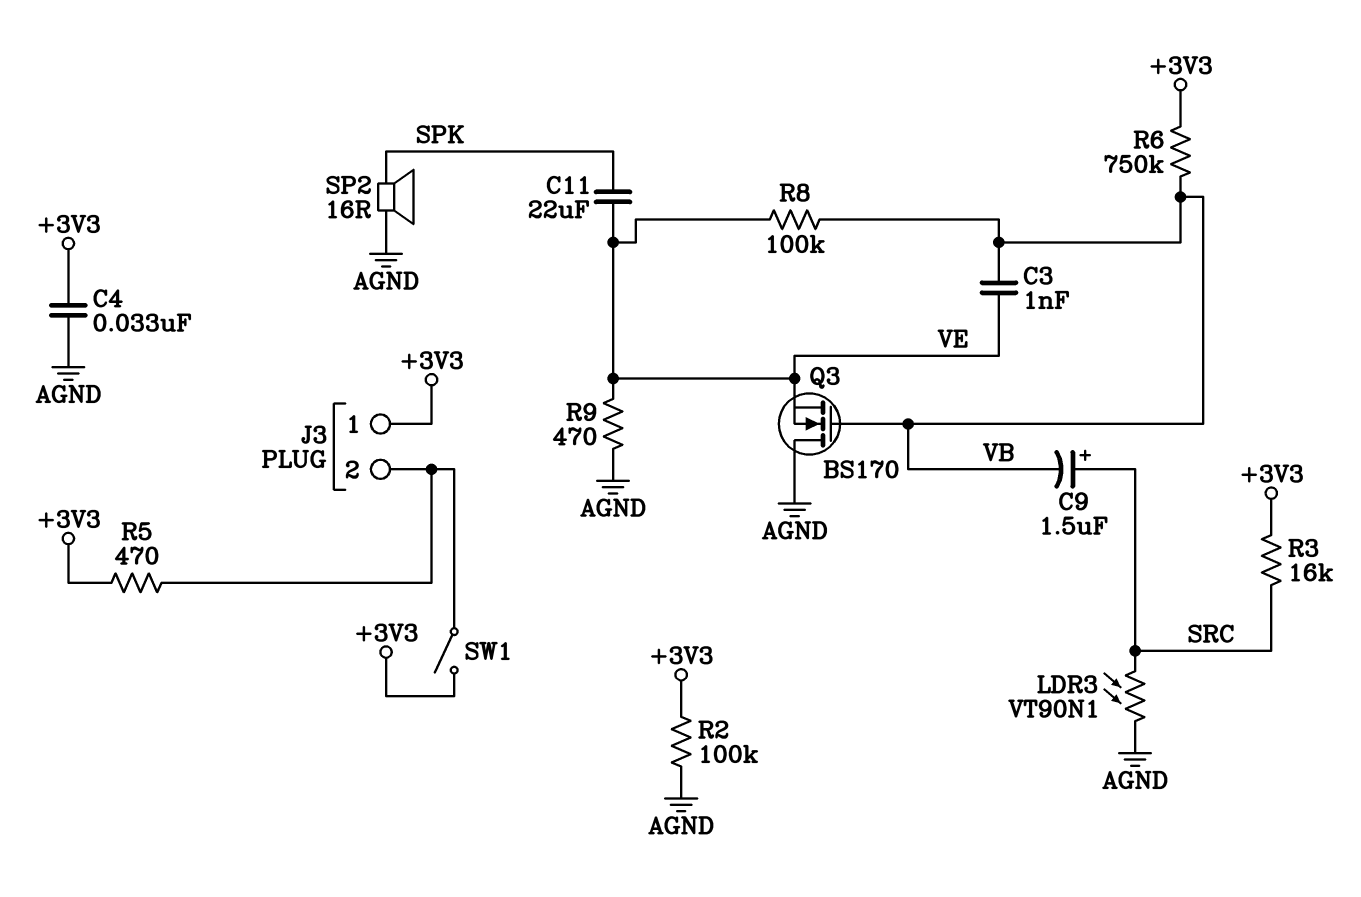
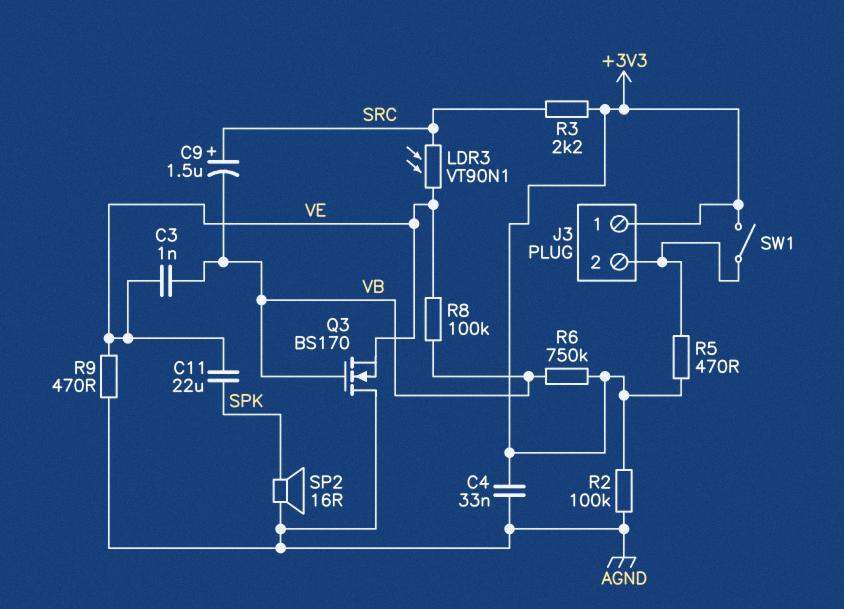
LDR3: VT90N1 (AGND, SRC) -> VT90N1 (SRC, VE)
R3: 16k (+3V3, SRC) -> 2.2k (+3V3, SRC)

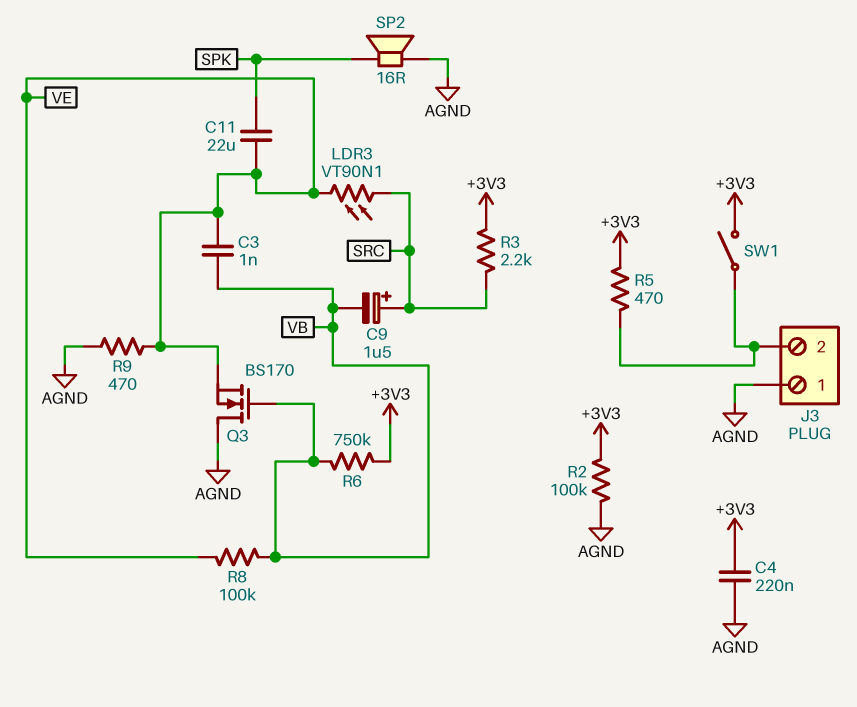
C4: 33nF (+3V3, AGND) -> 220nF (+3V3, AGND)
J3 pin 1: +3V3 -> AGND

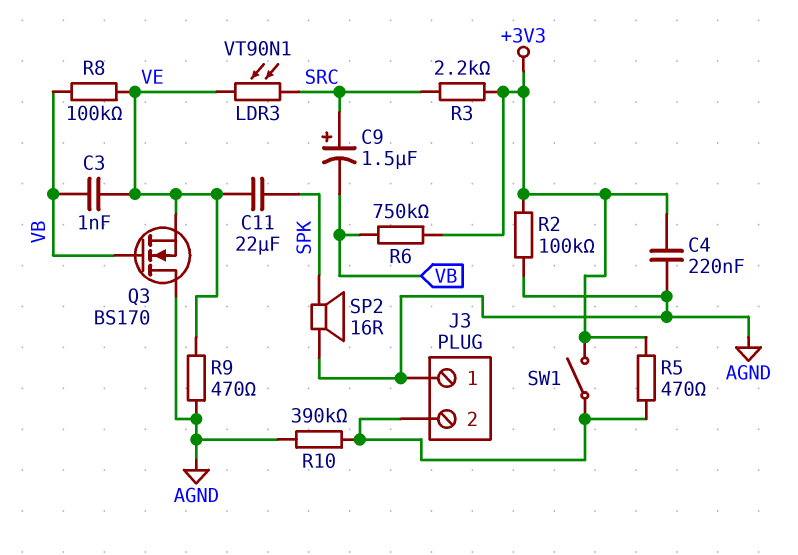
R10: none -> 390k (AGND, J3/2)

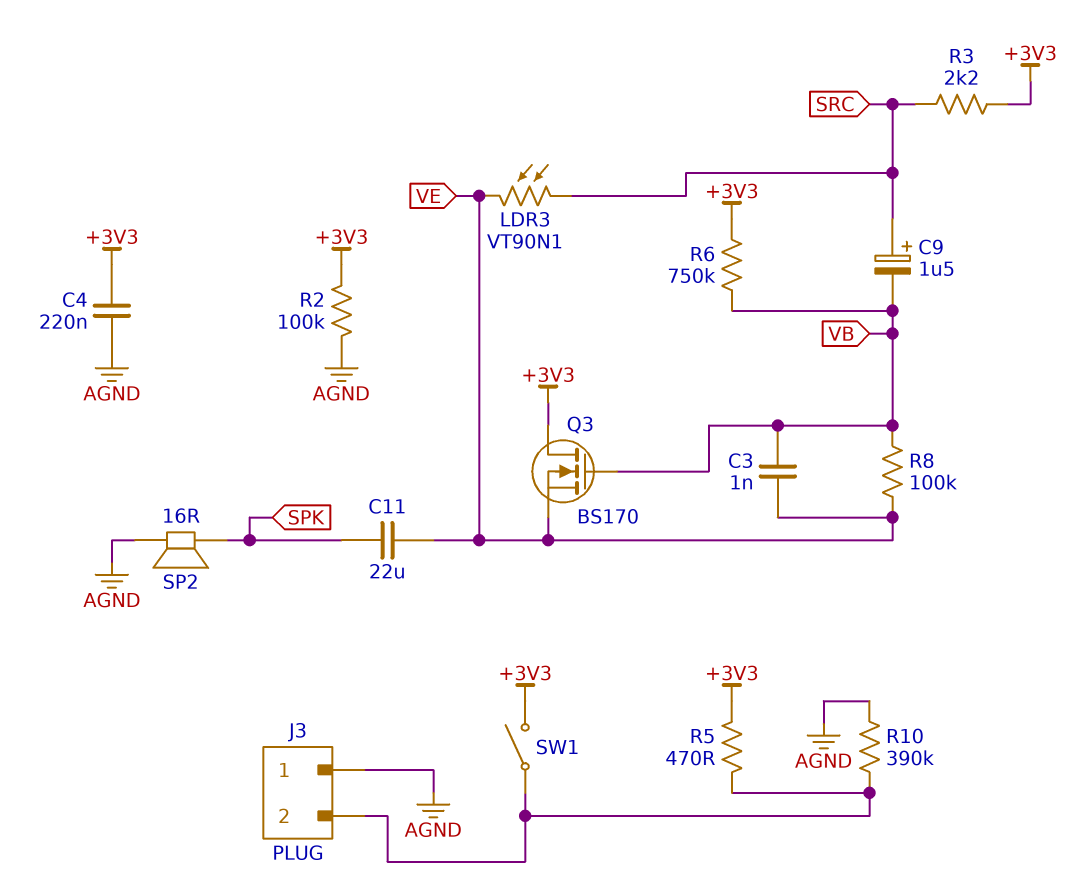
Q3: NMOS BS170 (G VB, D AGND, S VE) -> NMOS BS170 (G VB, D +3V3, S VE)
R9: 470 (AGND, VE) -> none

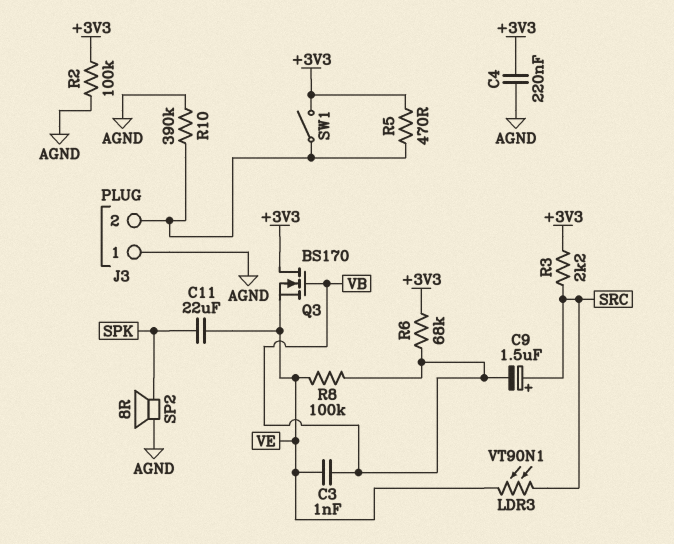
R6: 750k (+3V3, VB) -> 68k (+3V3, VB)
SP2: speaker 16R (AGND, SPK) -> speaker 8R (AGND, SPK)

